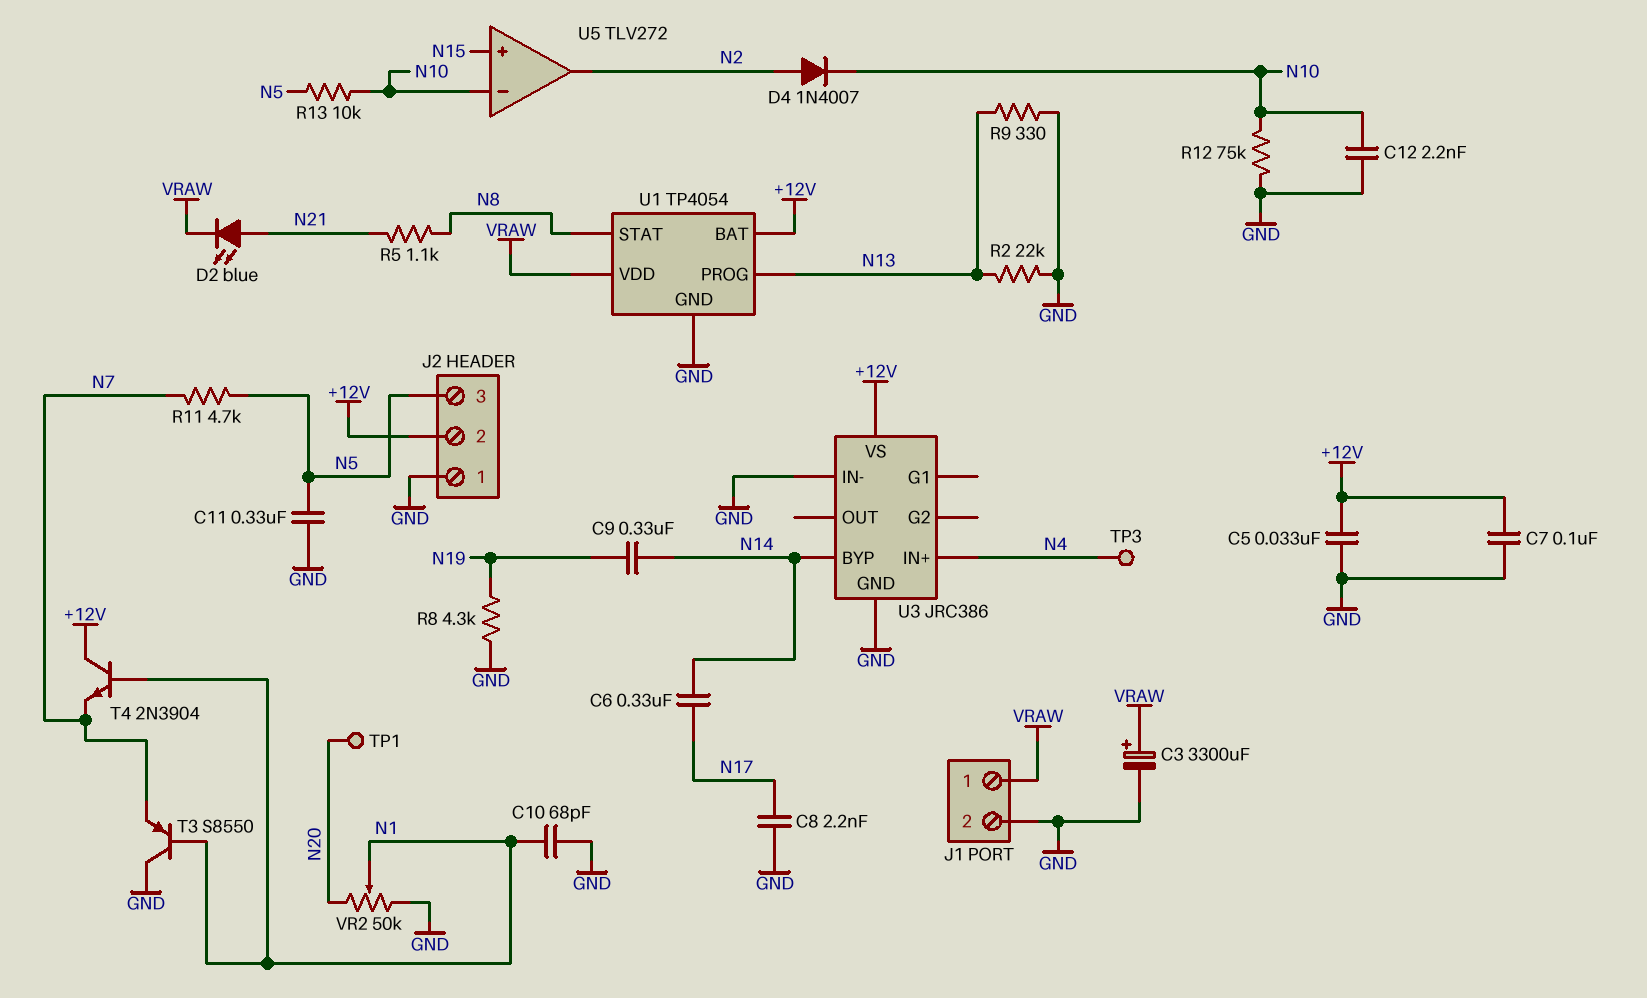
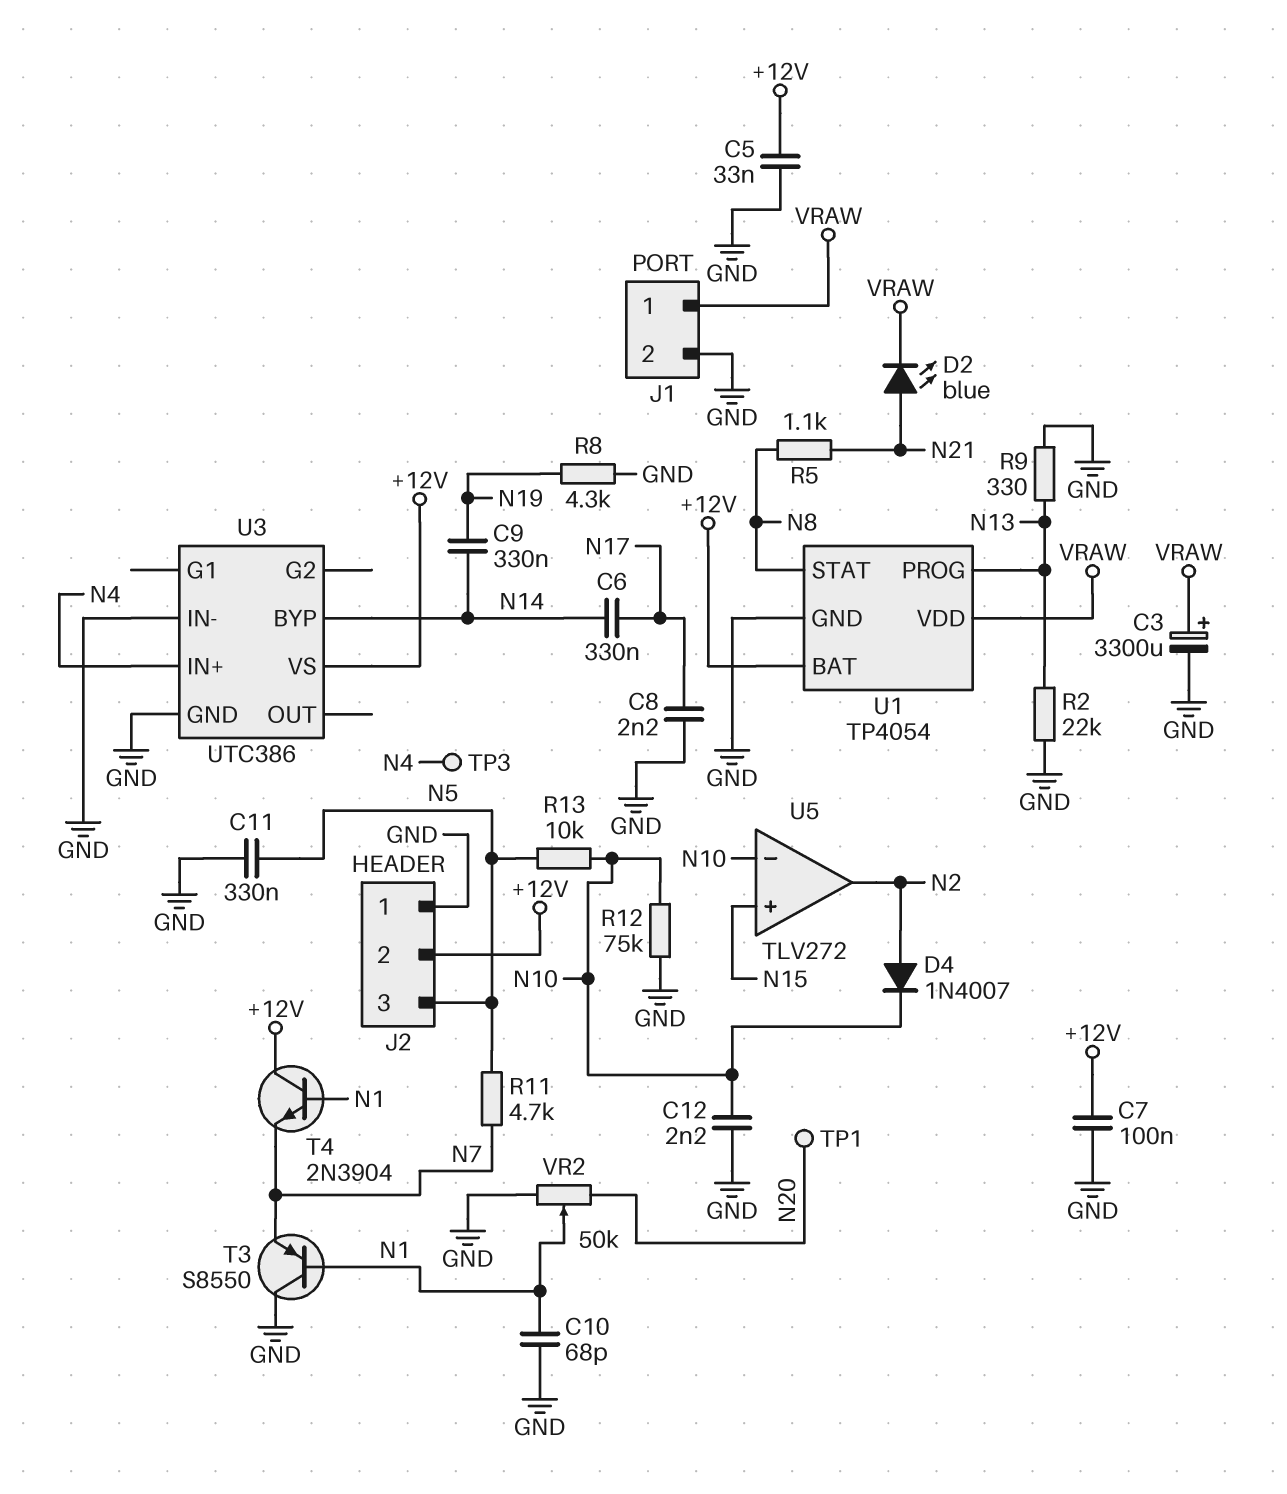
U3: JRC386 -> UTC386

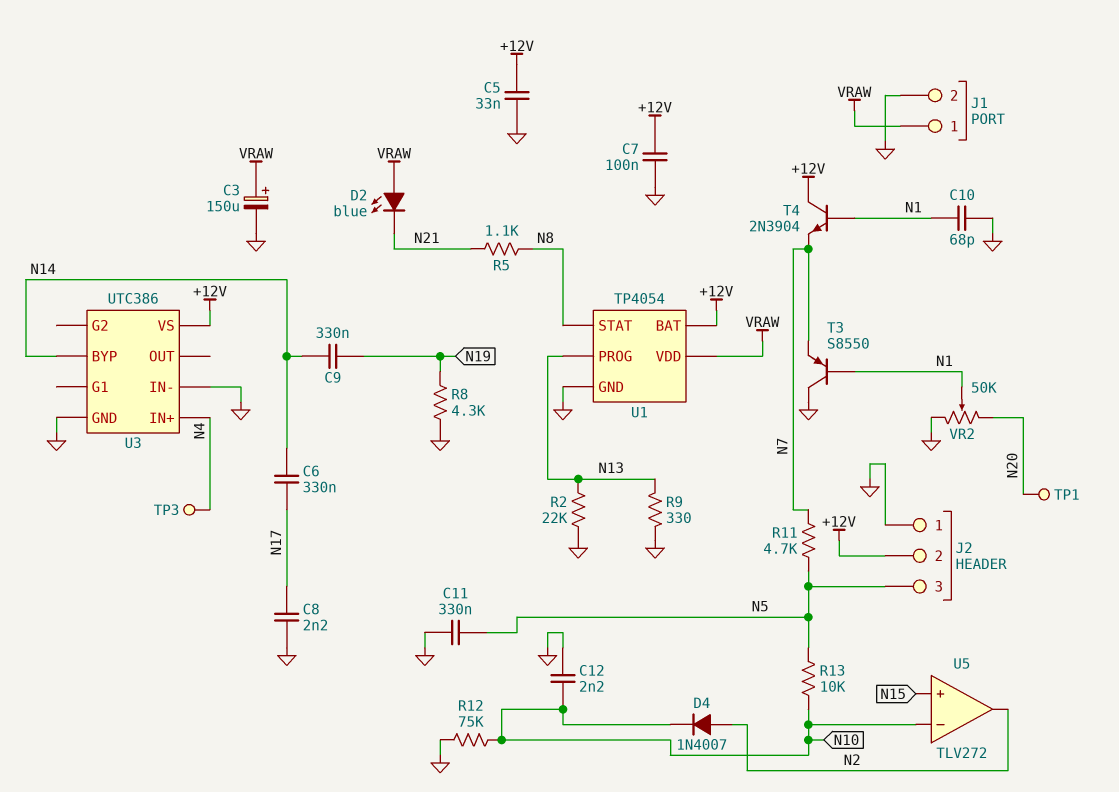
C3: 3300uF (plus VRAW, minus GND) -> 150uF (plus VRAW, minus GND)
D2: LED blue (A N21, K VRAW) -> LED blue (A VRAW, K N21)

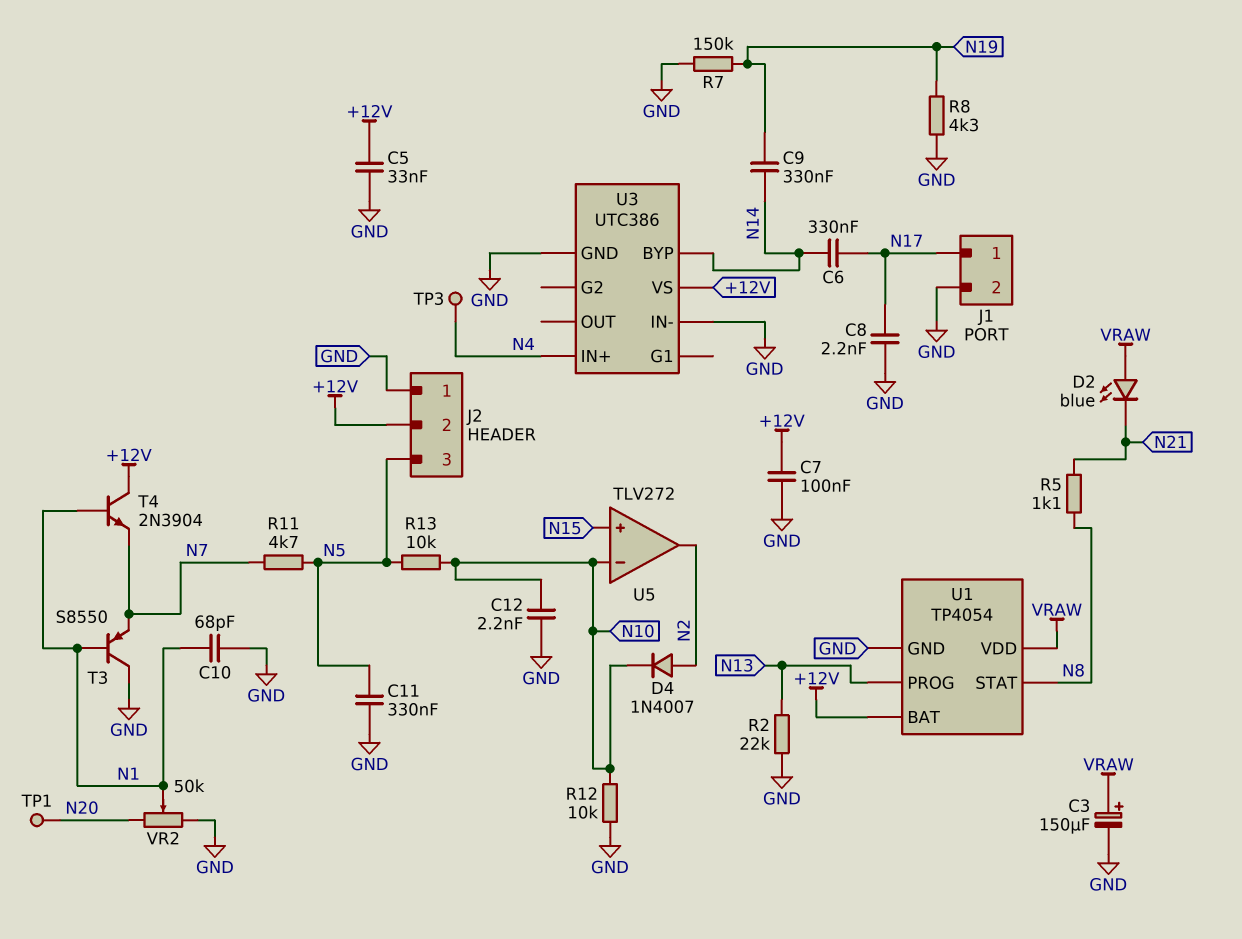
J1 pin 1: VRAW -> N17
R7: none -> 150k (GND, N19)
R9: 330 (GND, N13) -> none
R12: 75k (GND, N10) -> 10k (GND, N10)

